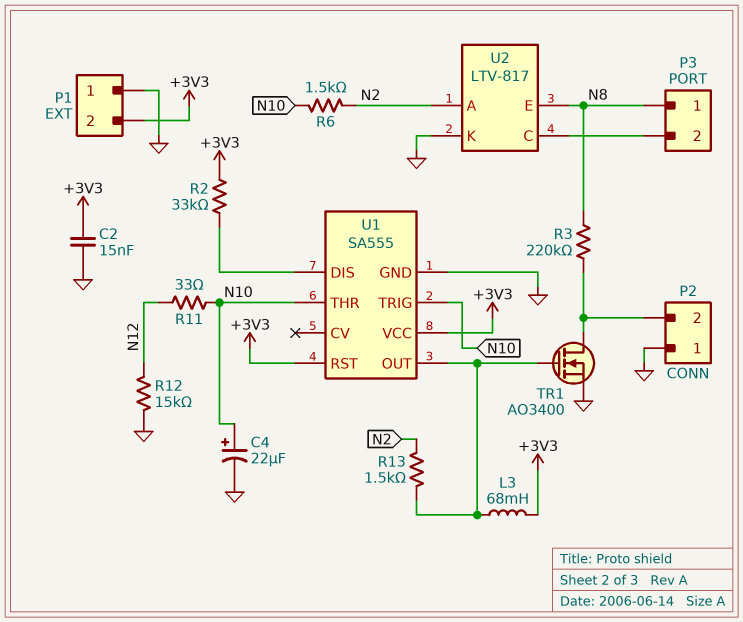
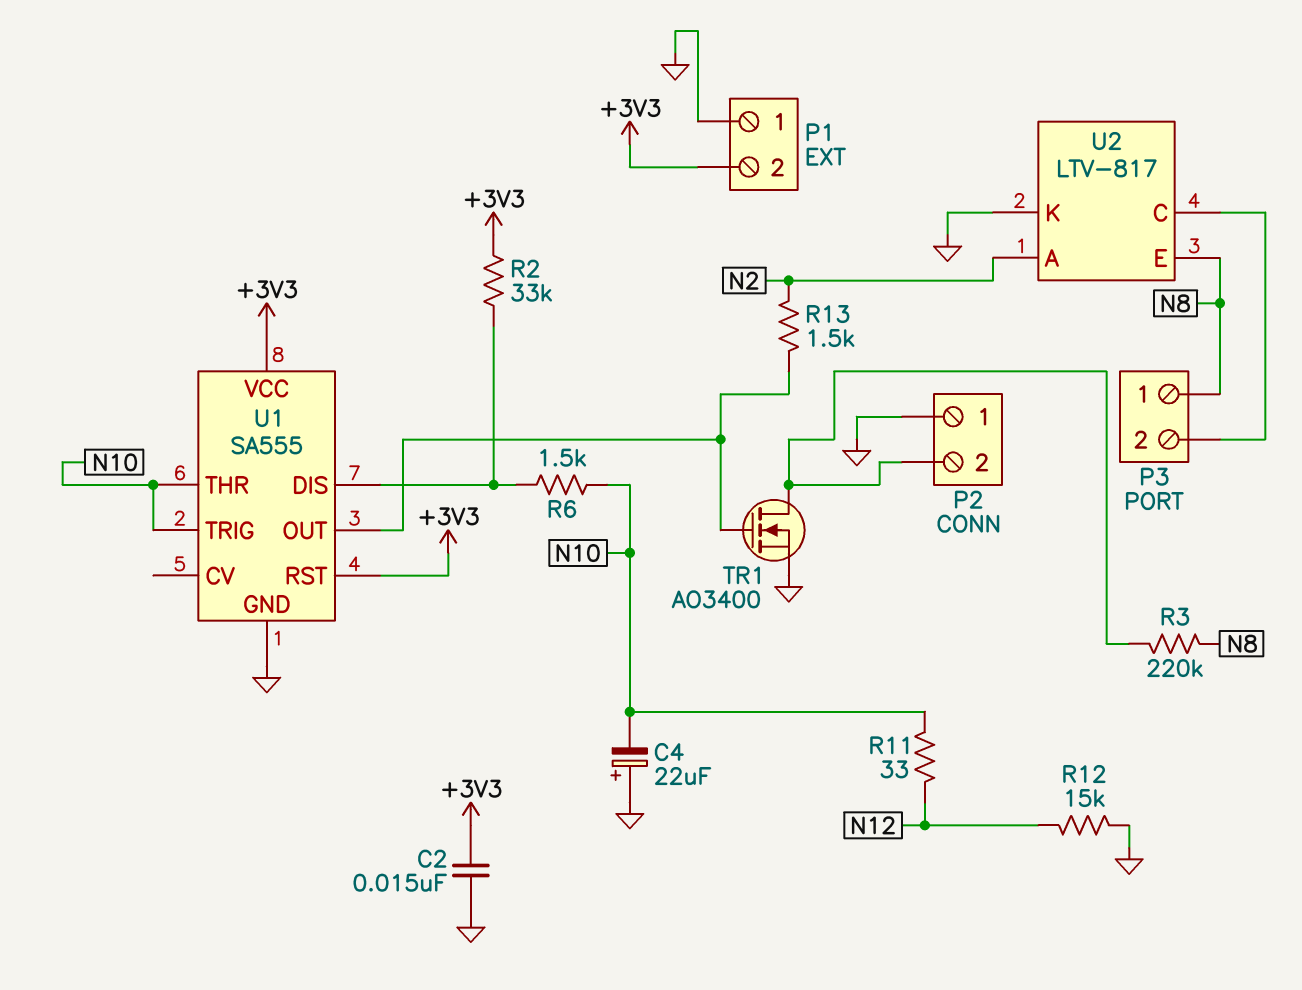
C4: 22uF (plus N10, minus GND) -> 22uF (plus GND, minus N10)
L3: 68mH (+3V3, U1/OUT) -> none
R6: 1.5k (N2, N10) -> 1.5k (N10, U1/DIS)

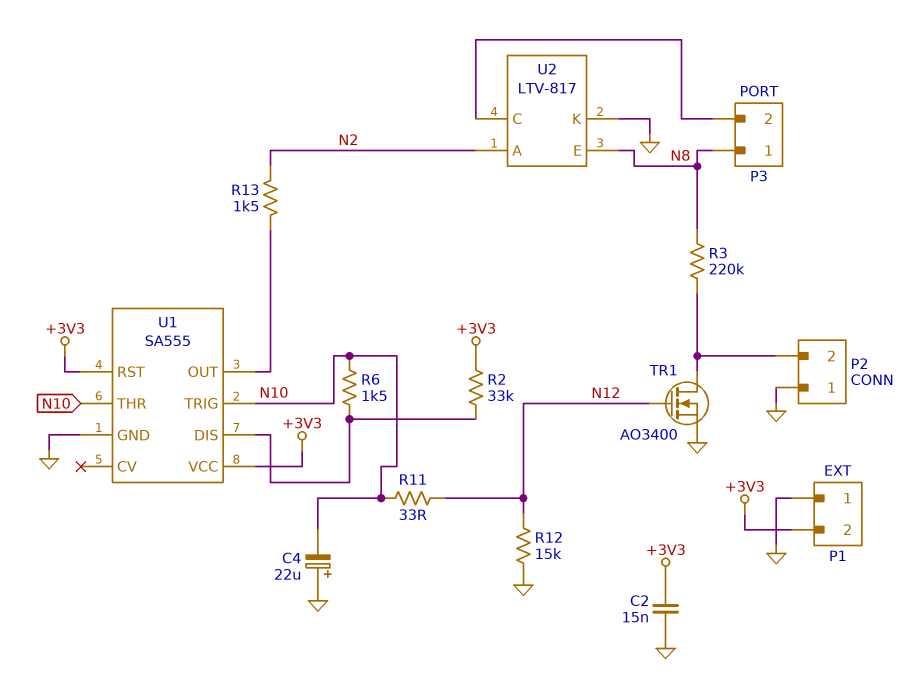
TR1: NMOS AO3400 (G U1/OUT, D P2/2, S GND) -> NMOS AO3400 (G N12, D P2/2, S GND)

